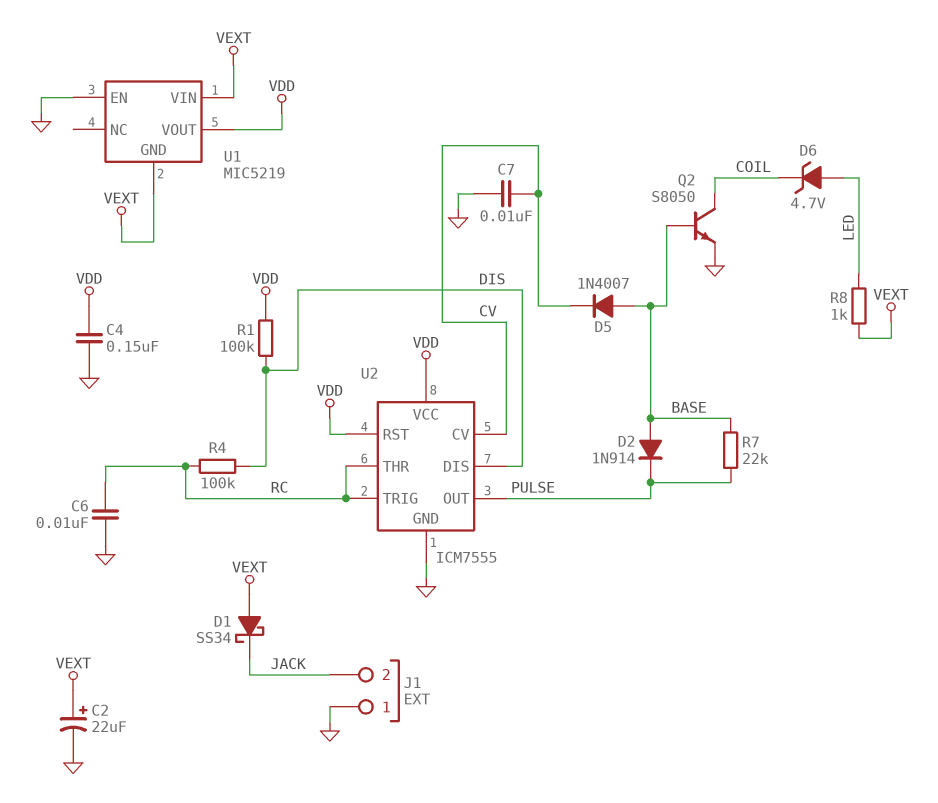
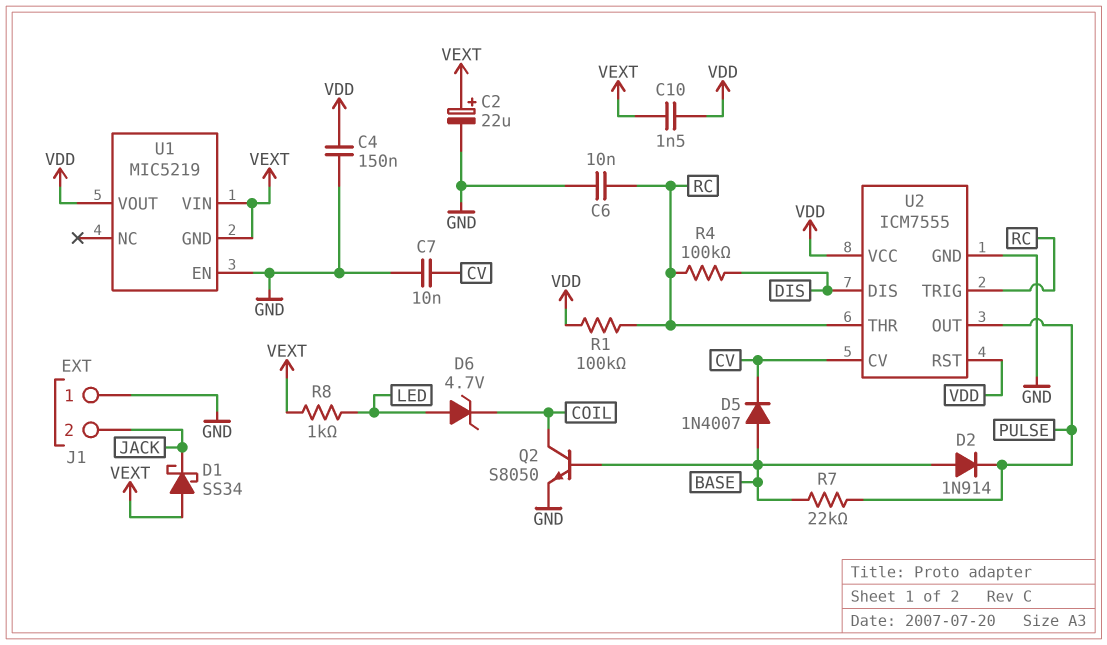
C10: none -> 1.5nF (VDD, VEXT)
R1: 100k (DIS, VDD) -> 100k (RC, VDD)

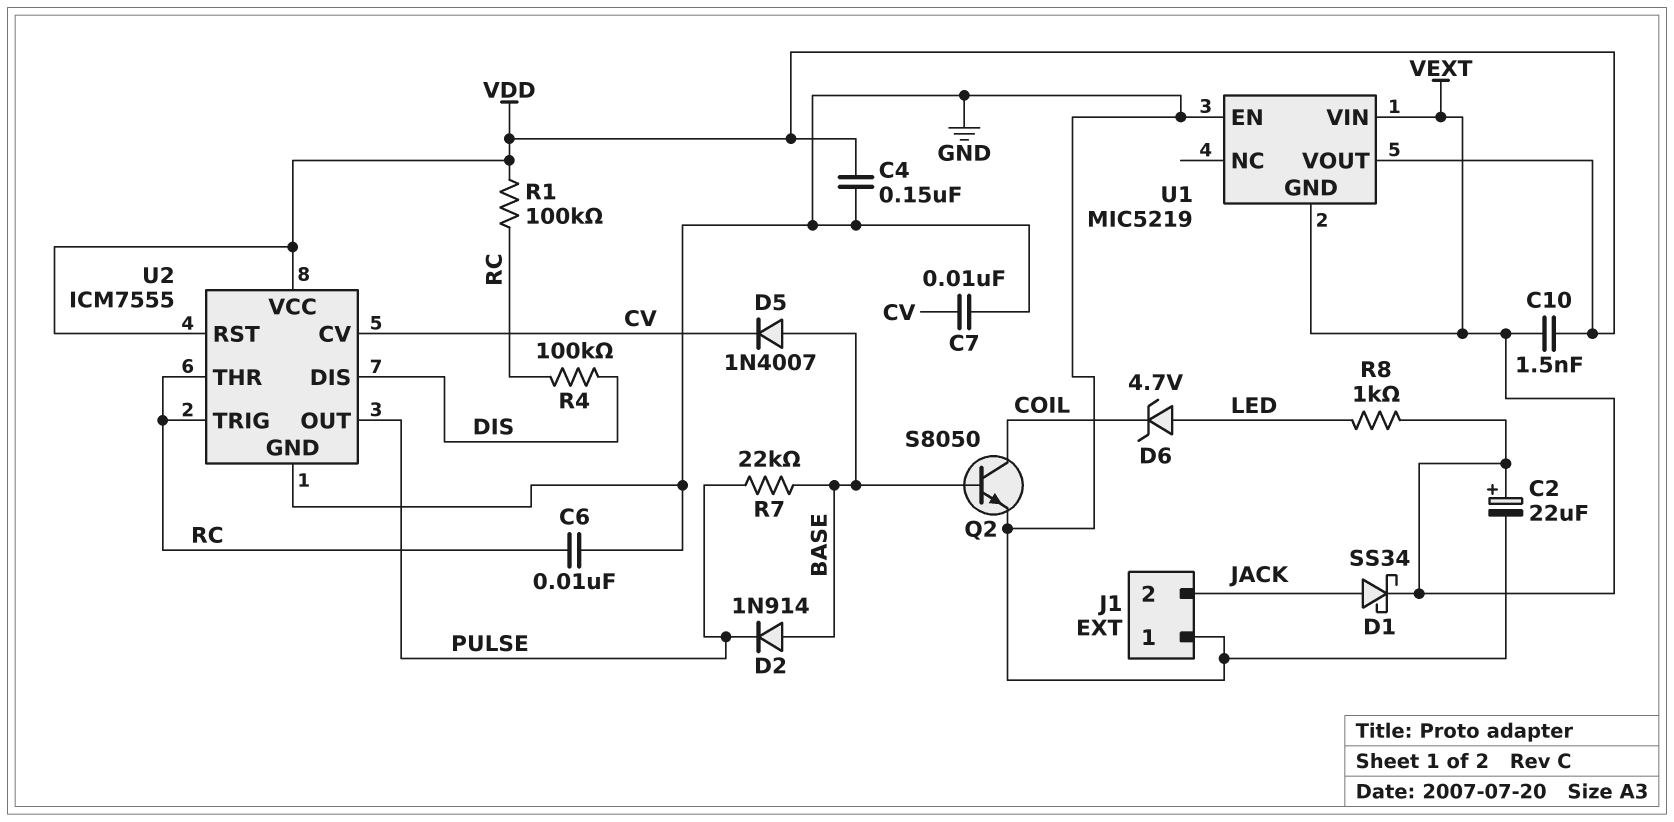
D1: schottky SS34 (A VEXT, K JACK) -> schottky SS34 (A JACK, K VEXT)

